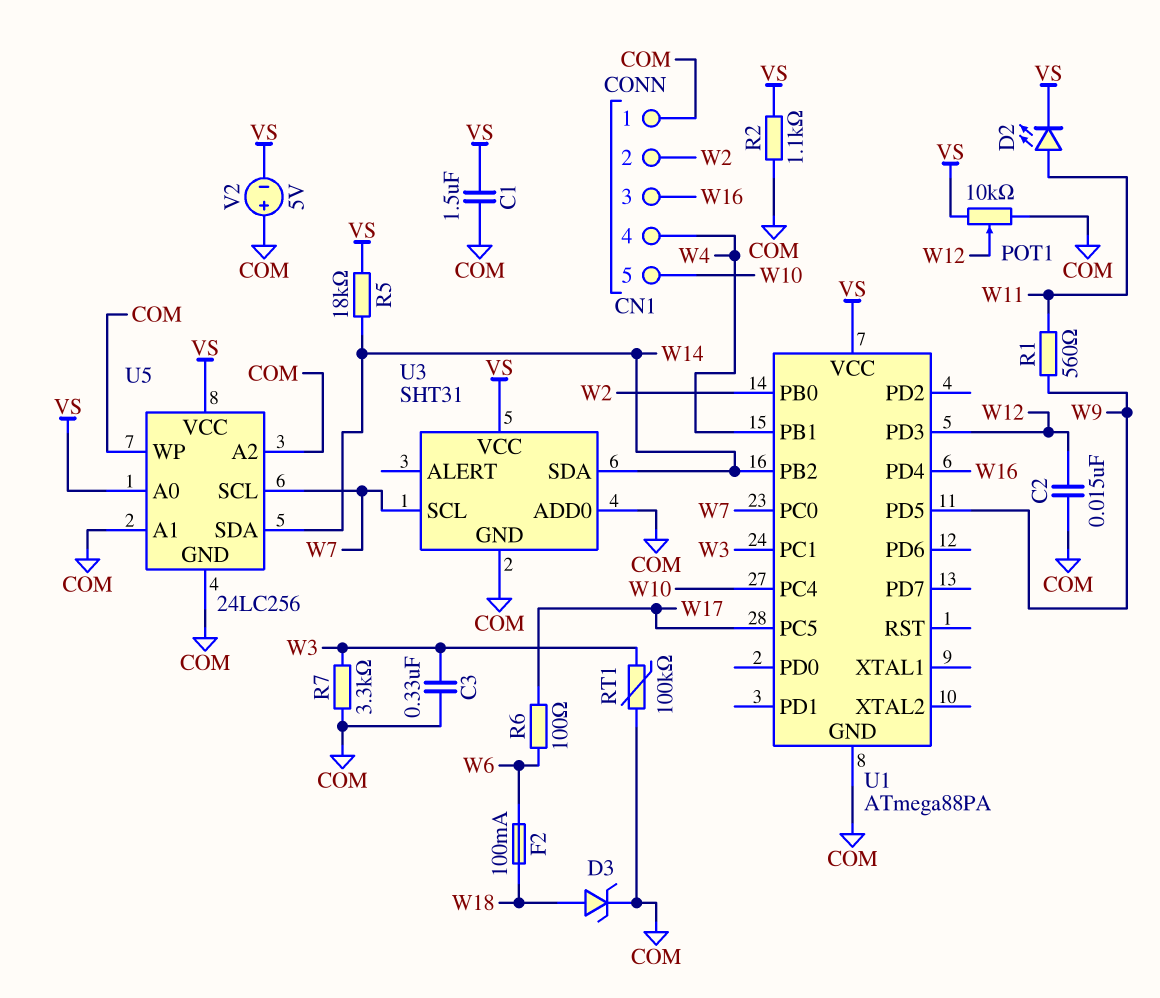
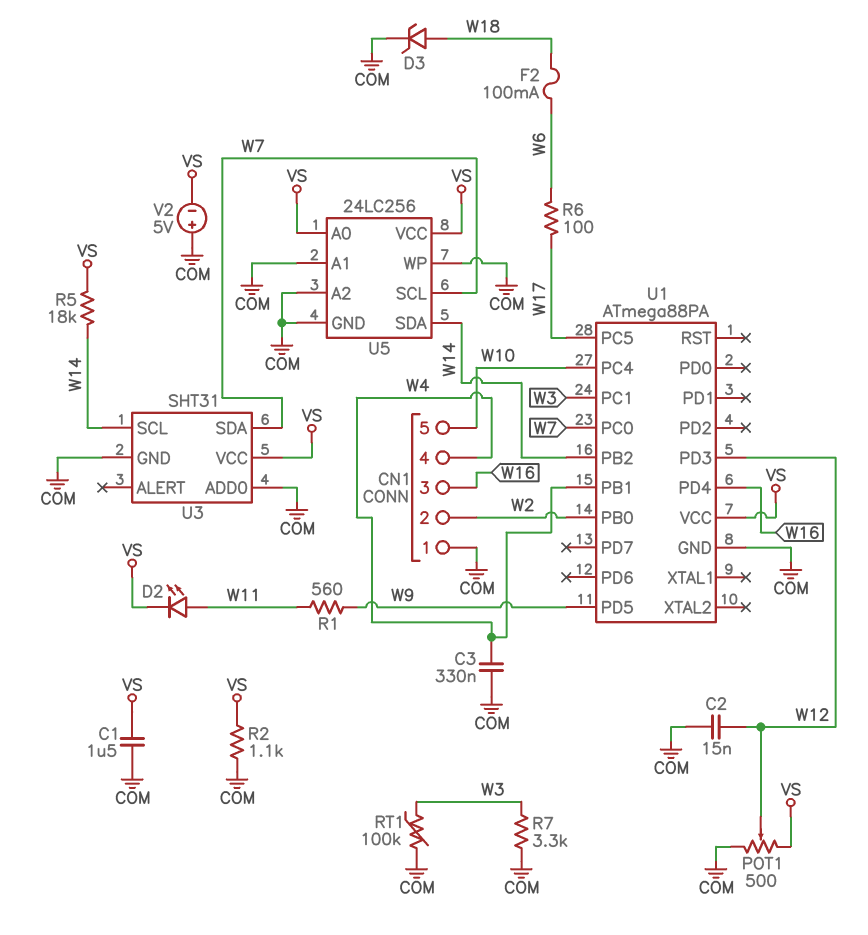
C3: 330nF (COM, W3) -> 330nF (COM, W4)
POT1: 10k (COM, VS, wiper W12) -> 500 (COM, VS, wiper W12)
U3 pin SCL: W7 -> W14
U3 pin SDA: W14 -> W7

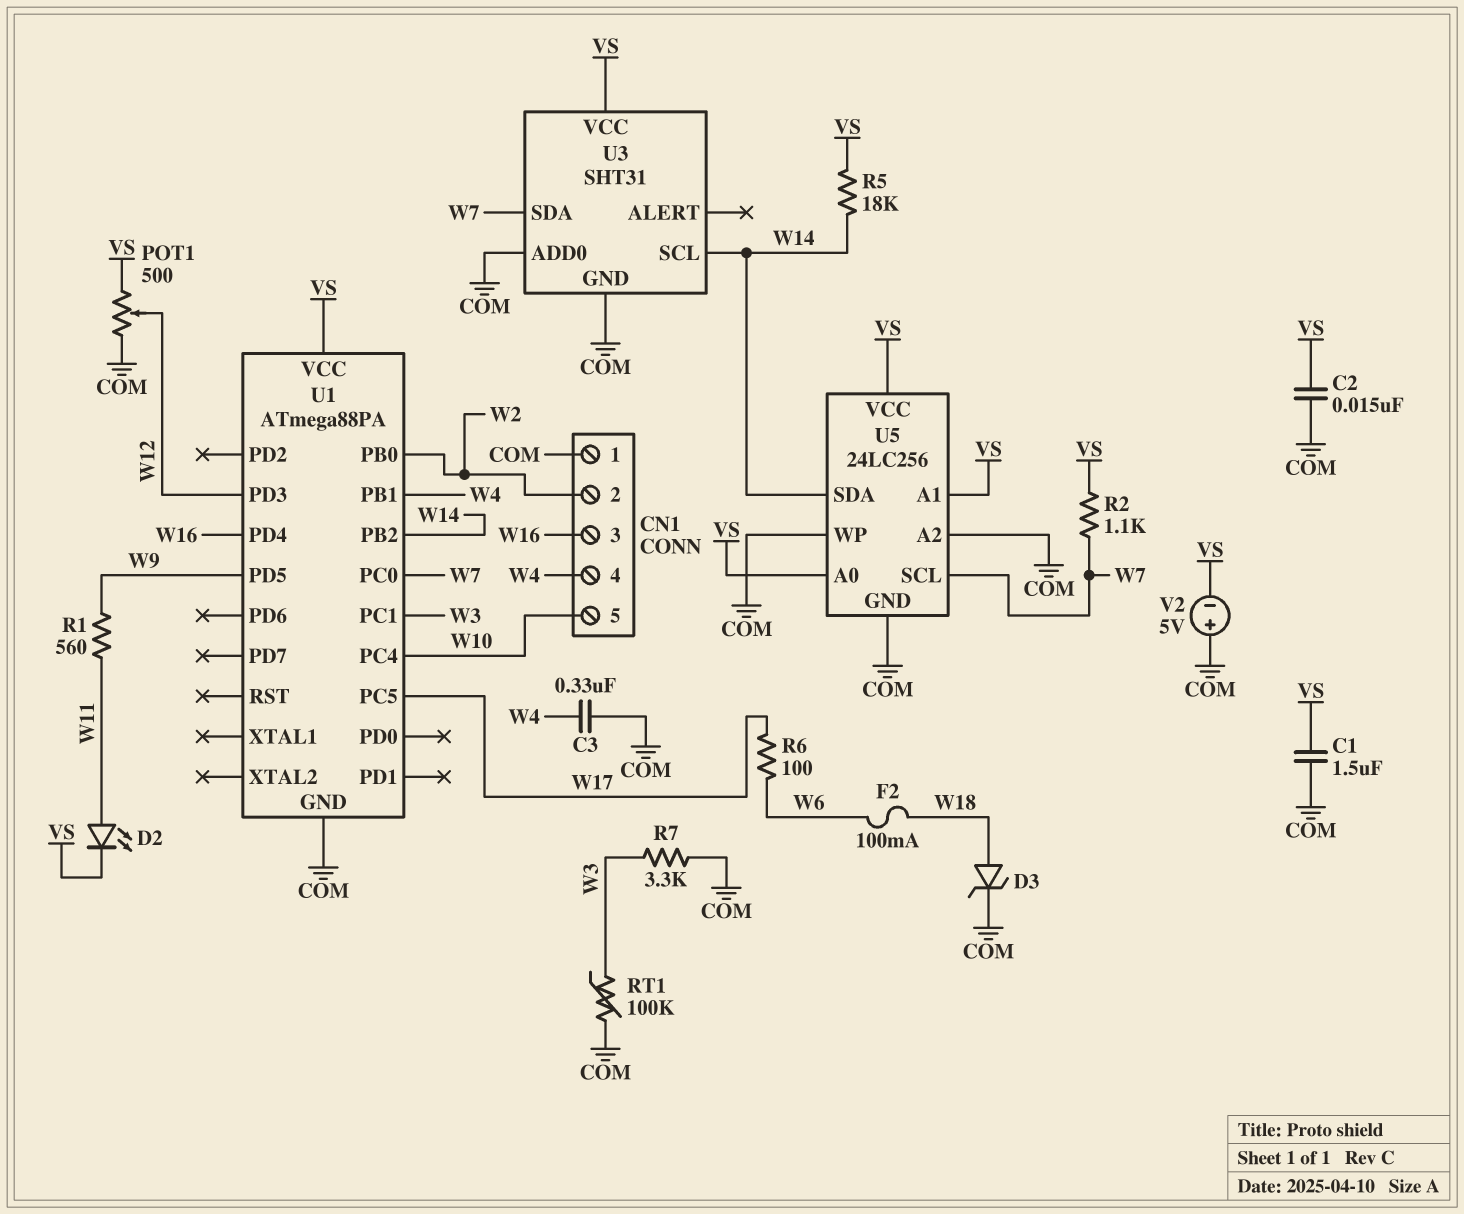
C2: 15nF (COM, W12) -> 15nF (COM, VS)
R2: 1.1k (COM, VS) -> 1.1k (VS, W7)
U5 pin A1: COM -> VS

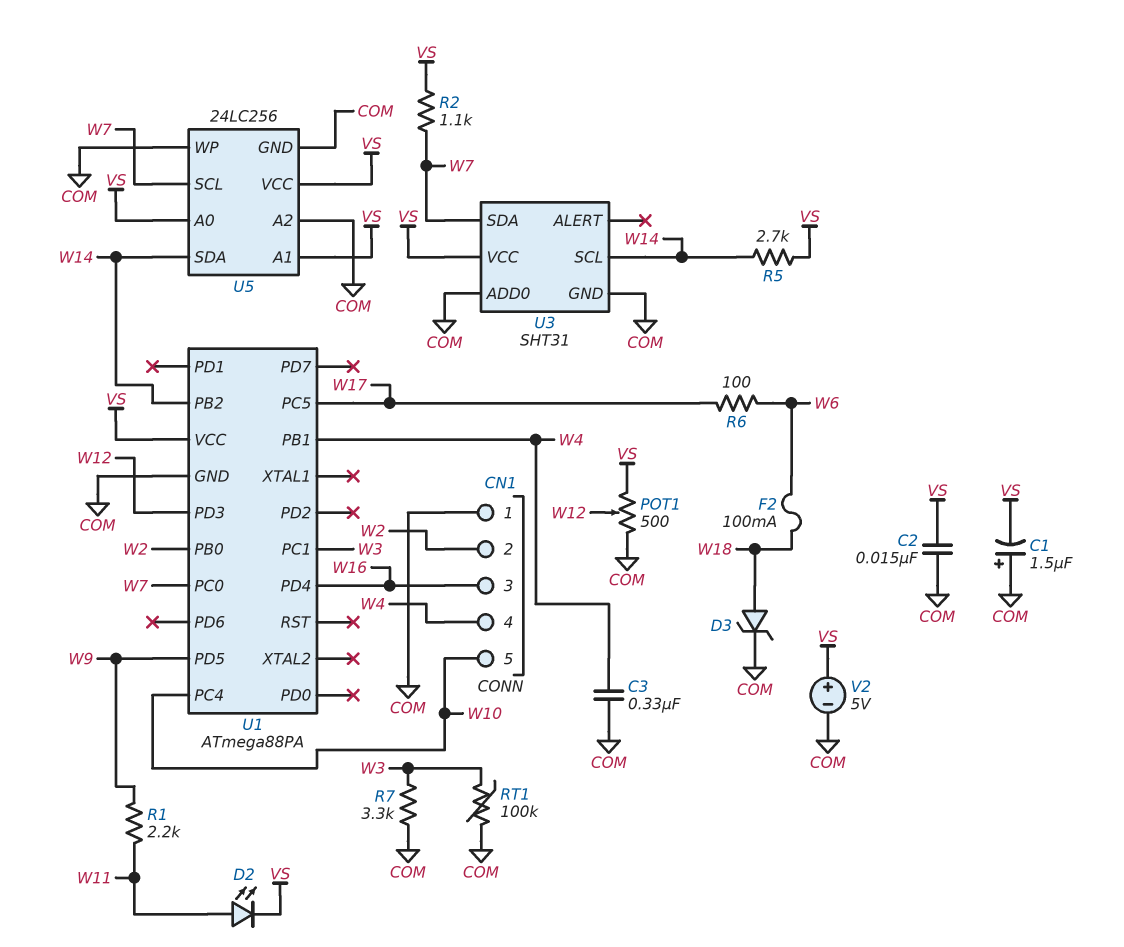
C1: 1.5uF (COM, VS) -> 1.5uF (plus COM, minus VS)
R1: 560 (W9, W11) -> 2.2k (W9, W11)
R5: 18k (VS, W14) -> 2.7k (VS, W14)
V2: 5V (plus COM, minus VS) -> 5V (plus VS, minus COM)

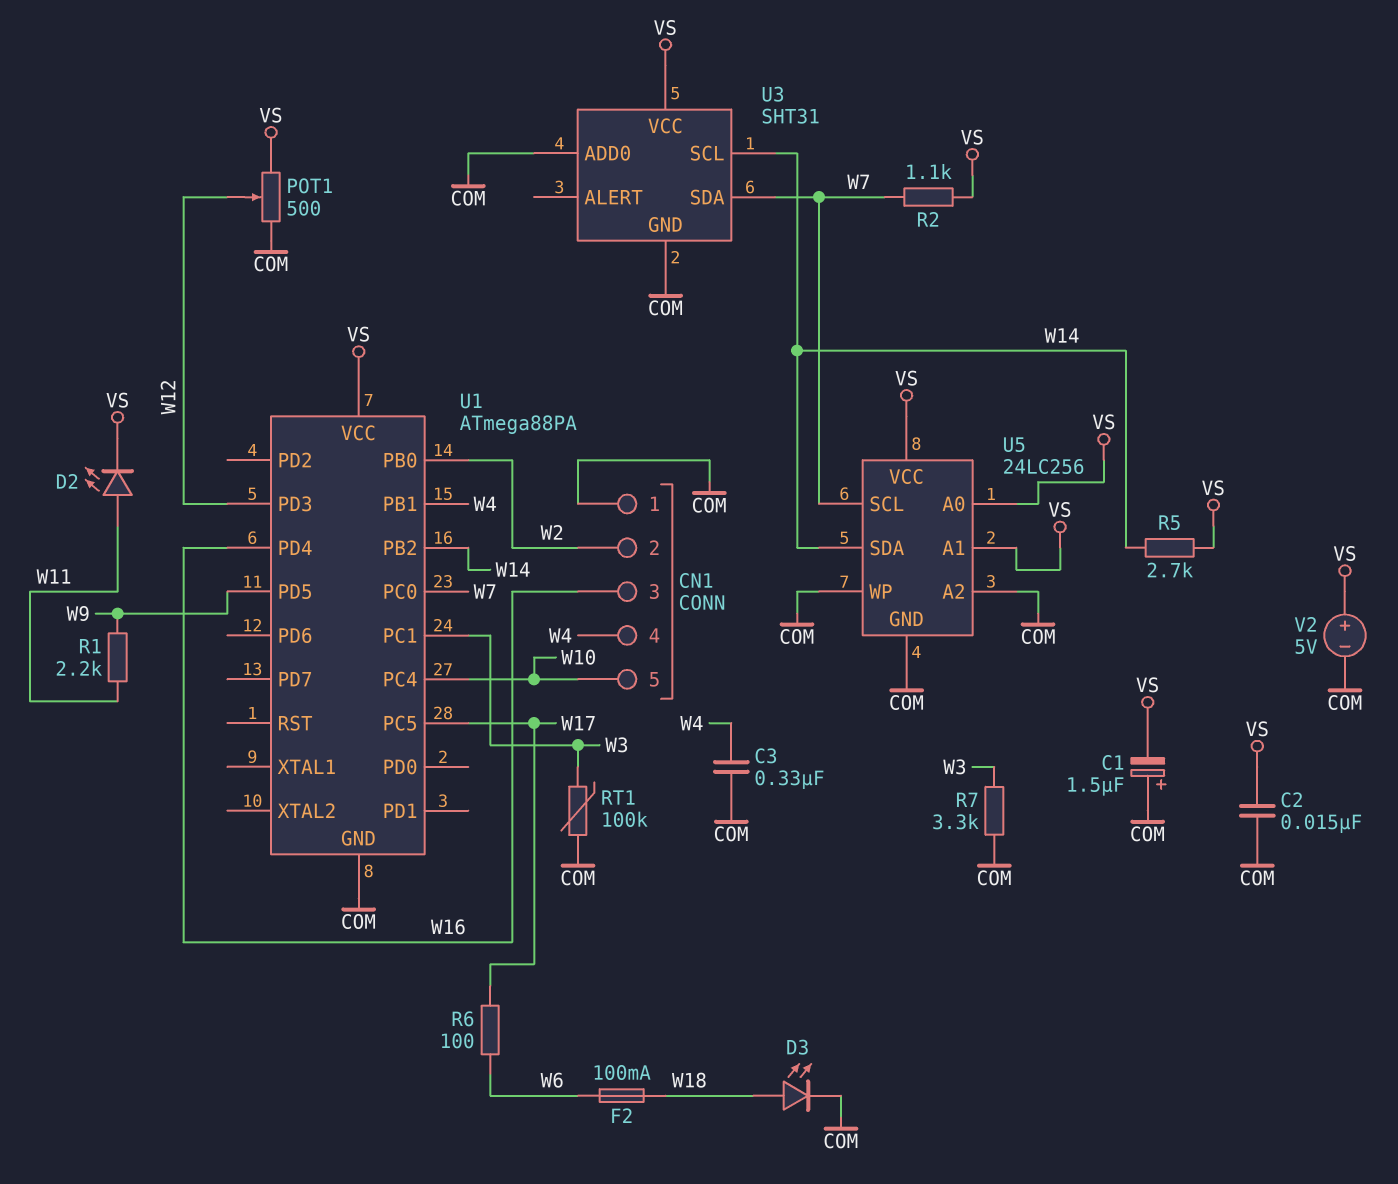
D3: zener (A W18, K COM) -> LED (A W18, K COM)

